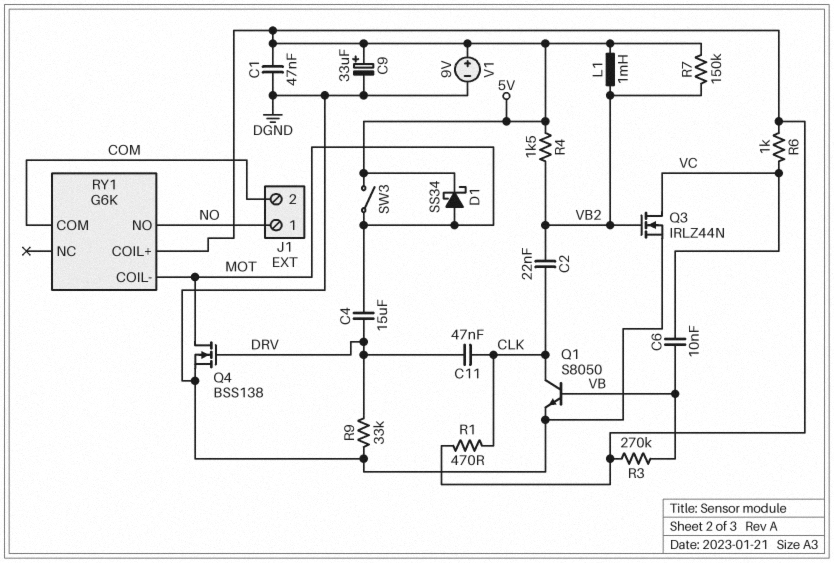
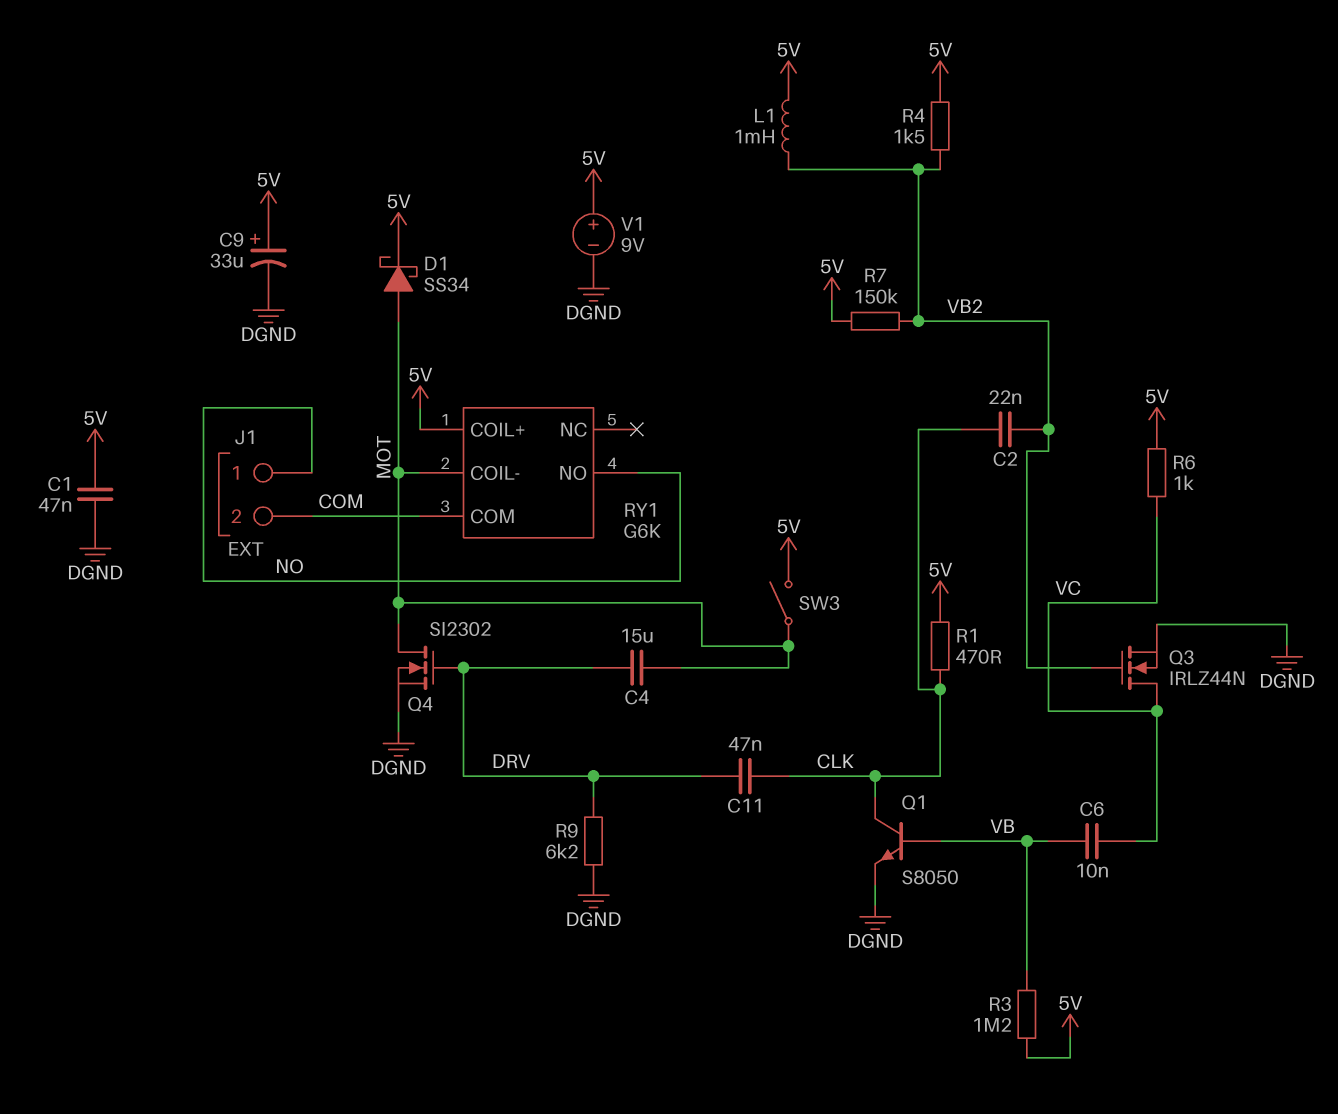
Q4: NMOS BSS138 (G DRV, D MOT, S DGND) -> NMOS SI2302 (G DRV, D MOT, S DGND)
R3: 270k (5V, VB) -> 1.2M (5V, VB)
R9: 33k (DGND, DRV) -> 6.2k (DGND, DRV)

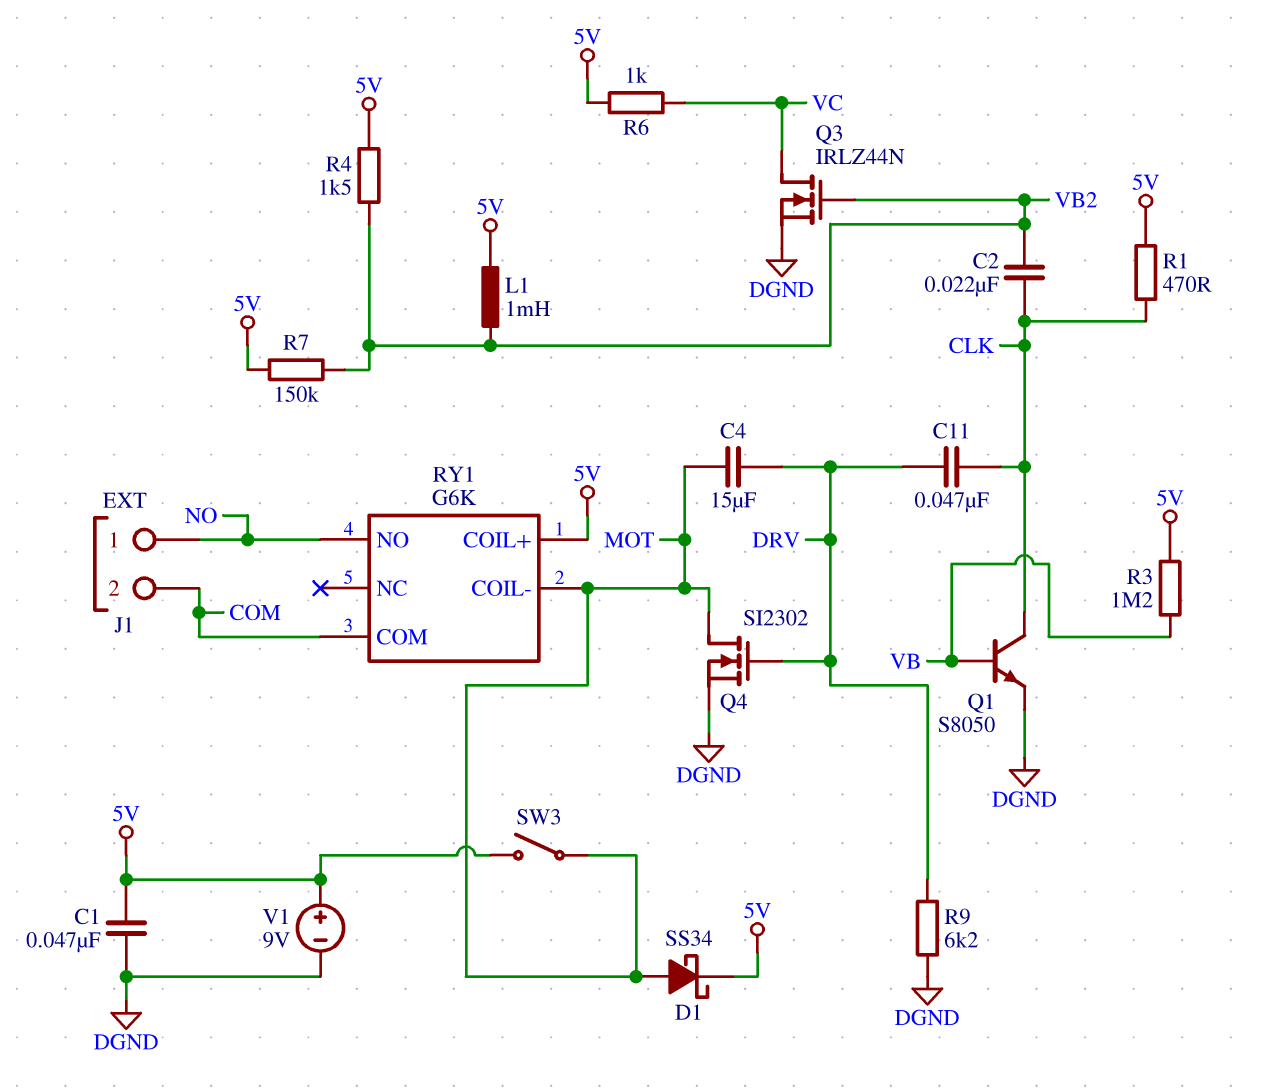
C6: 10nF (VB, VC) -> none
C9: 33uF (plus 5V, minus DGND) -> none

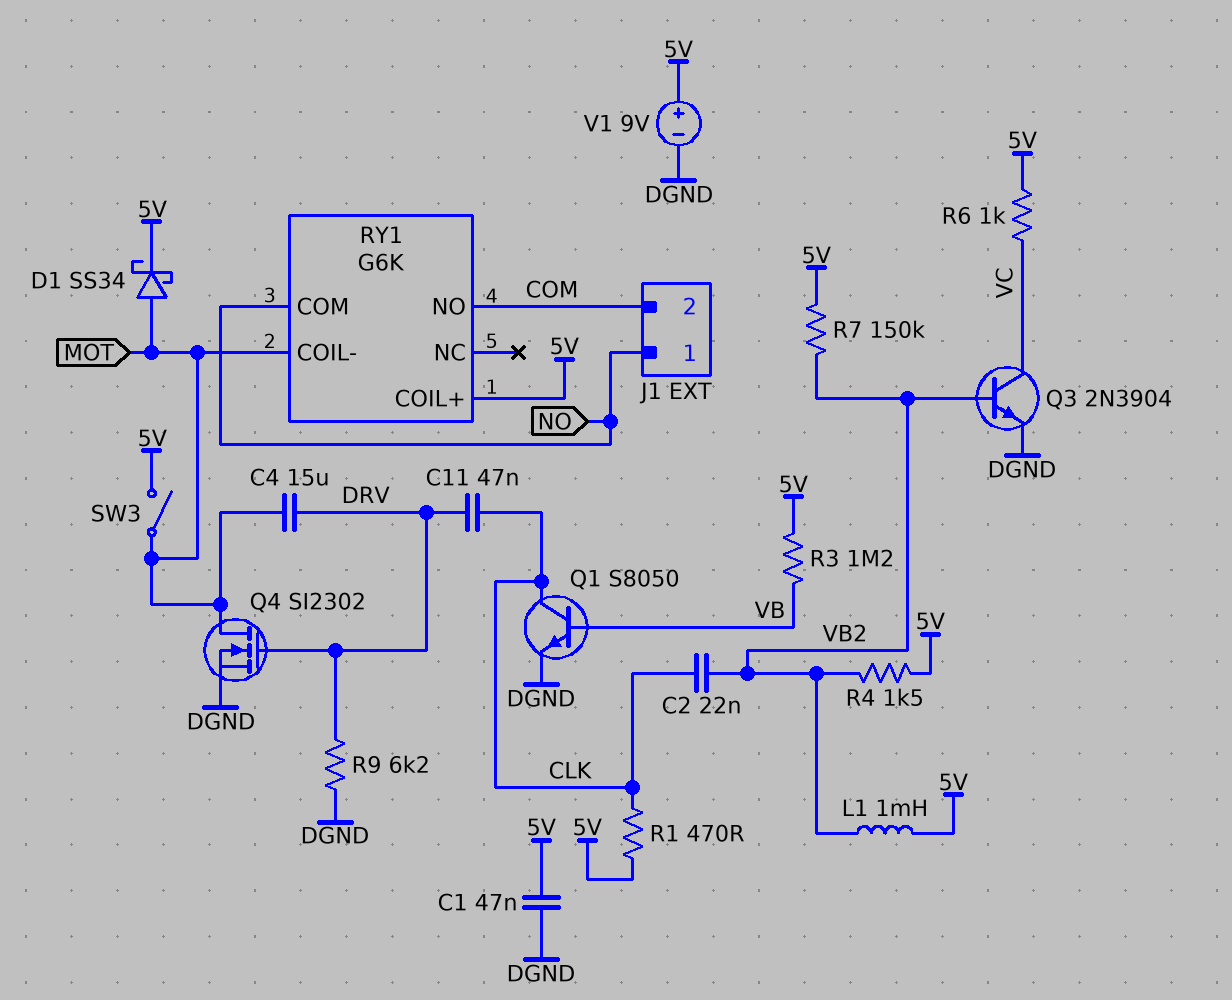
Q3: NMOS IRLZ44N (G VB2, D VC, S DGND) -> NPN 2N3904 (B VB2, C VC, E DGND)
RY1 pin COM: COM -> NO
RY1 pin NO: NO -> COM

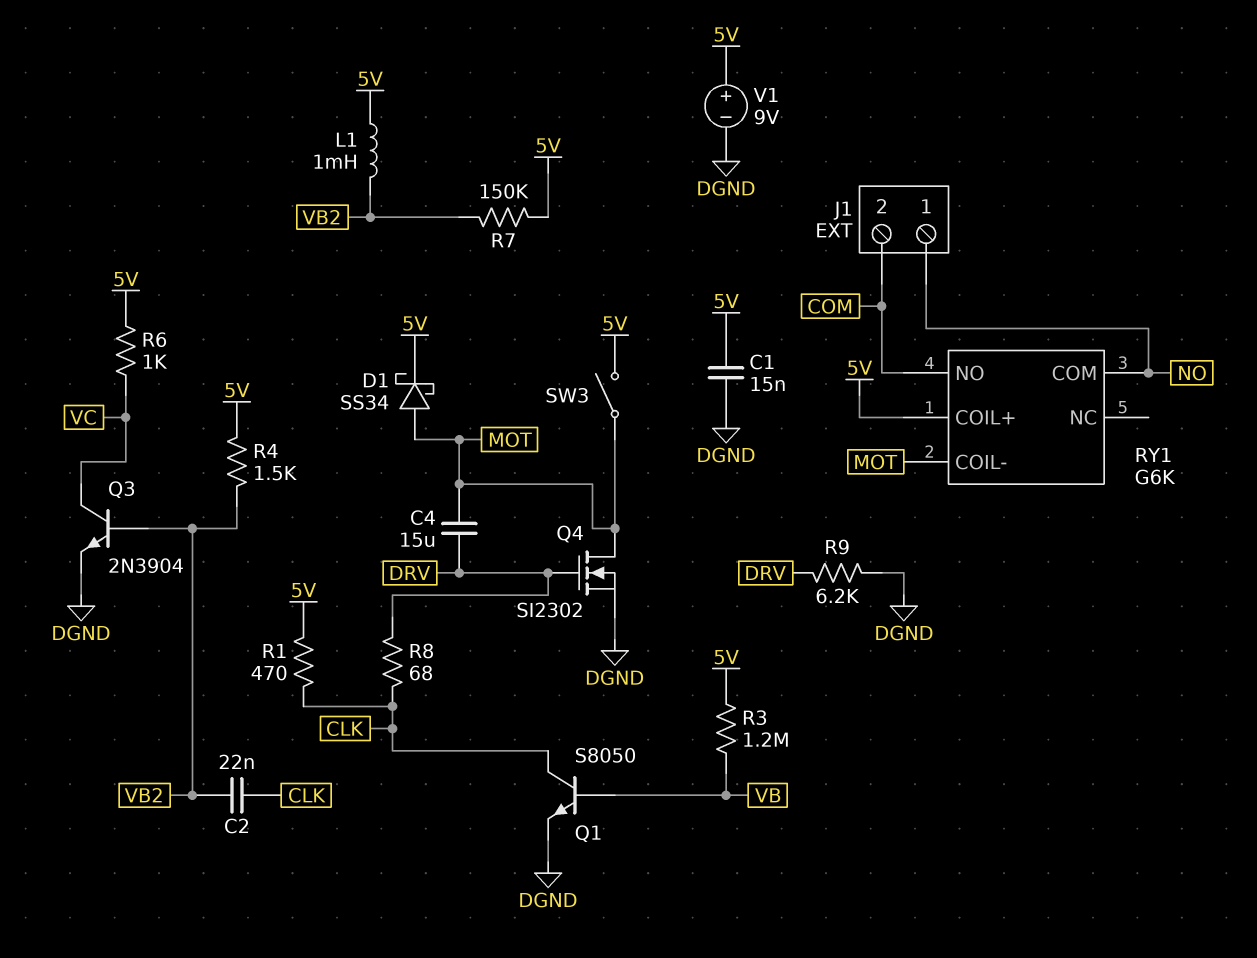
C1: 47nF (5V, DGND) -> 15nF (5V, DGND)
C11: 47nF (CLK, DRV) -> none
R8: none -> 68 (CLK, DRV)

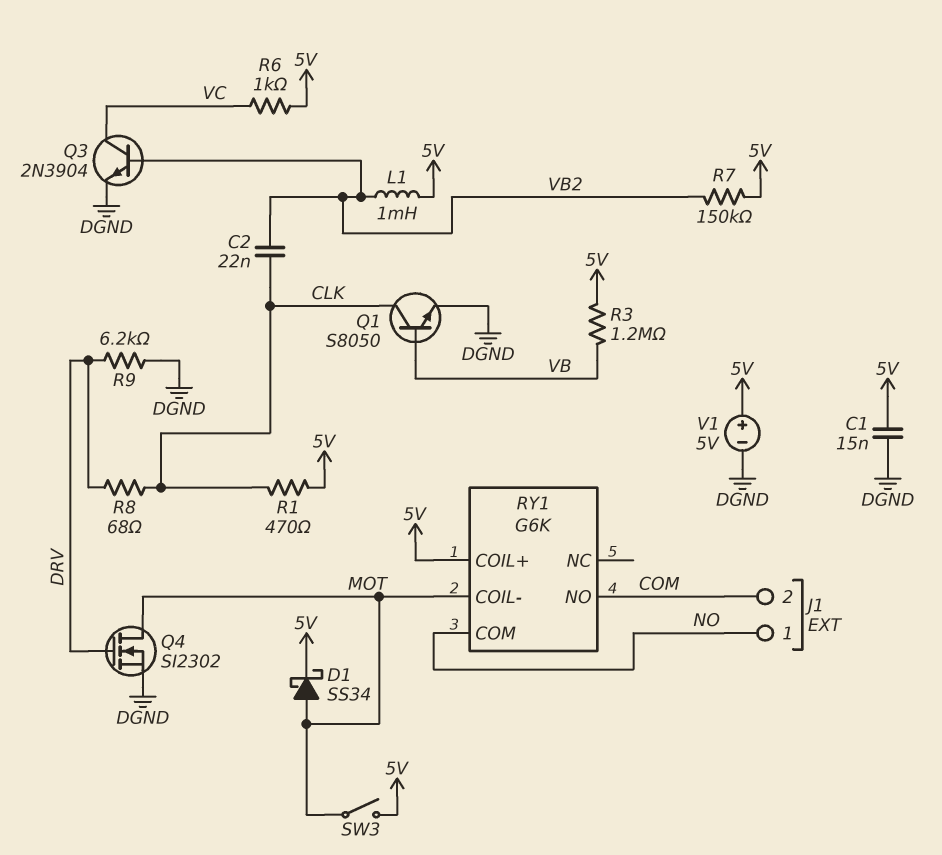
C4: 15uF (DRV, MOT) -> none
R4: 1.5k (5V, VB2) -> none
V1: 9V (plus 5V, minus DGND) -> 5V (plus 5V, minus DGND)

